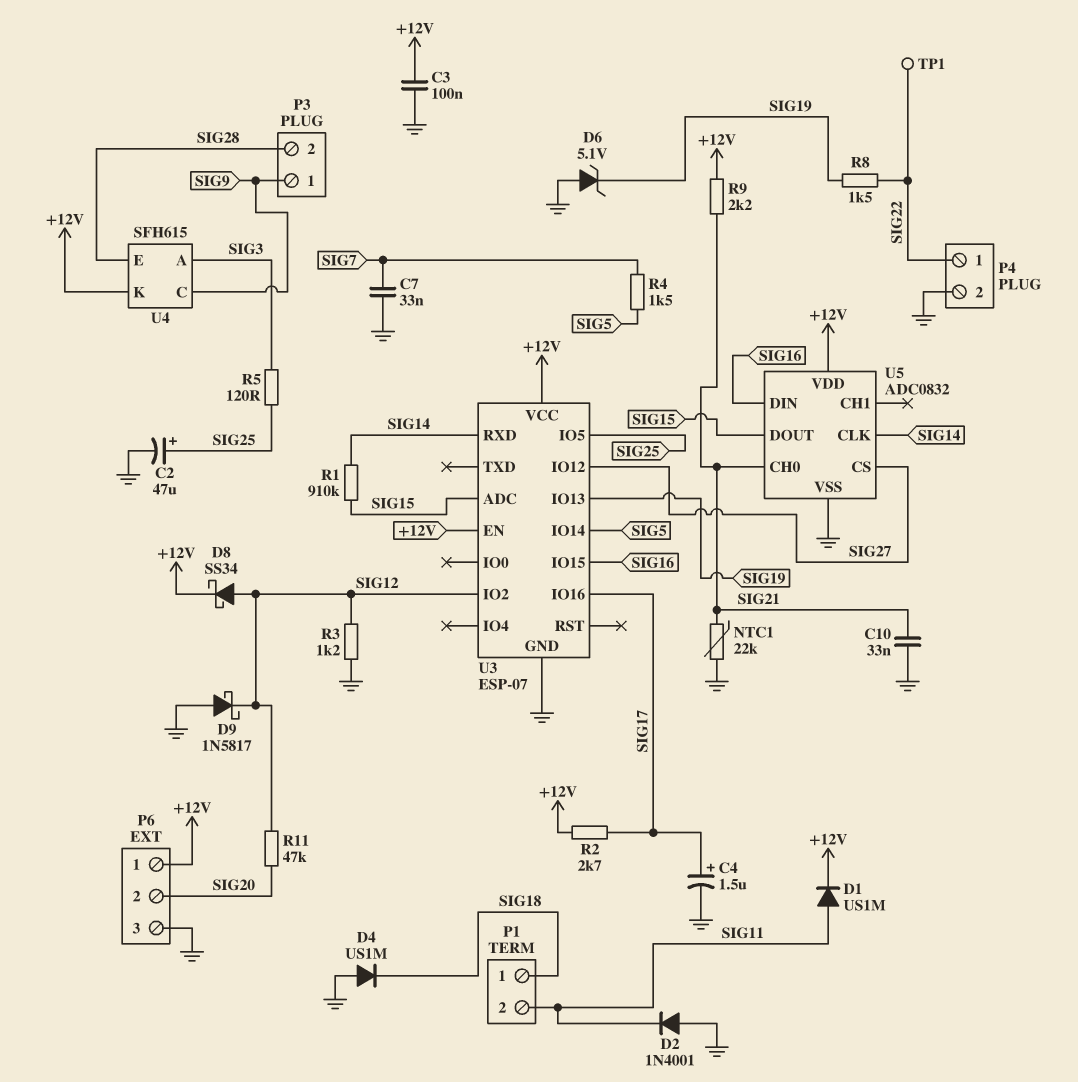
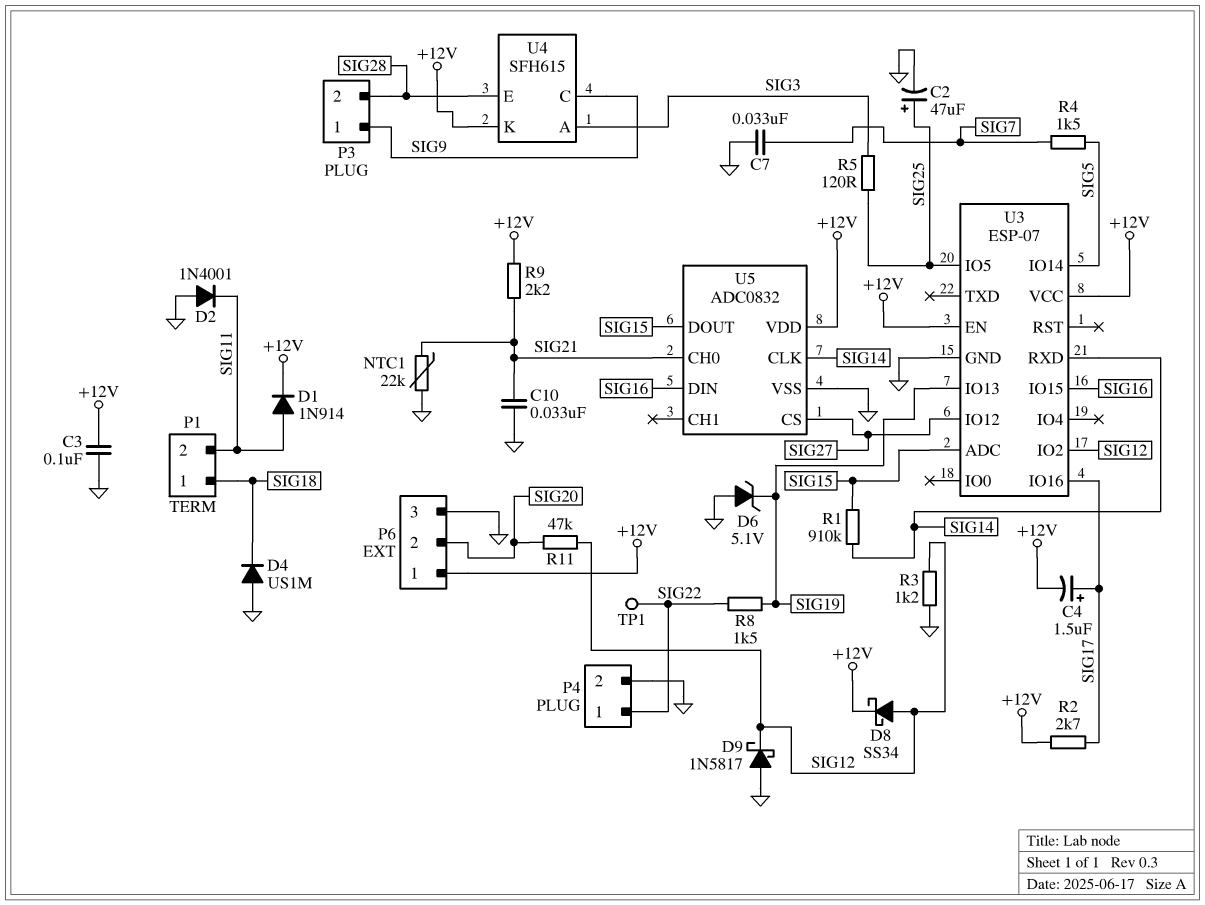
C4: 1.5uF (plus SIG17, minus GND) -> 1.5uF (plus SIG17, minus +12V)
D1: diode US1M (A SIG11, K +12V) -> diode 1N914 (A SIG11, K +12V)

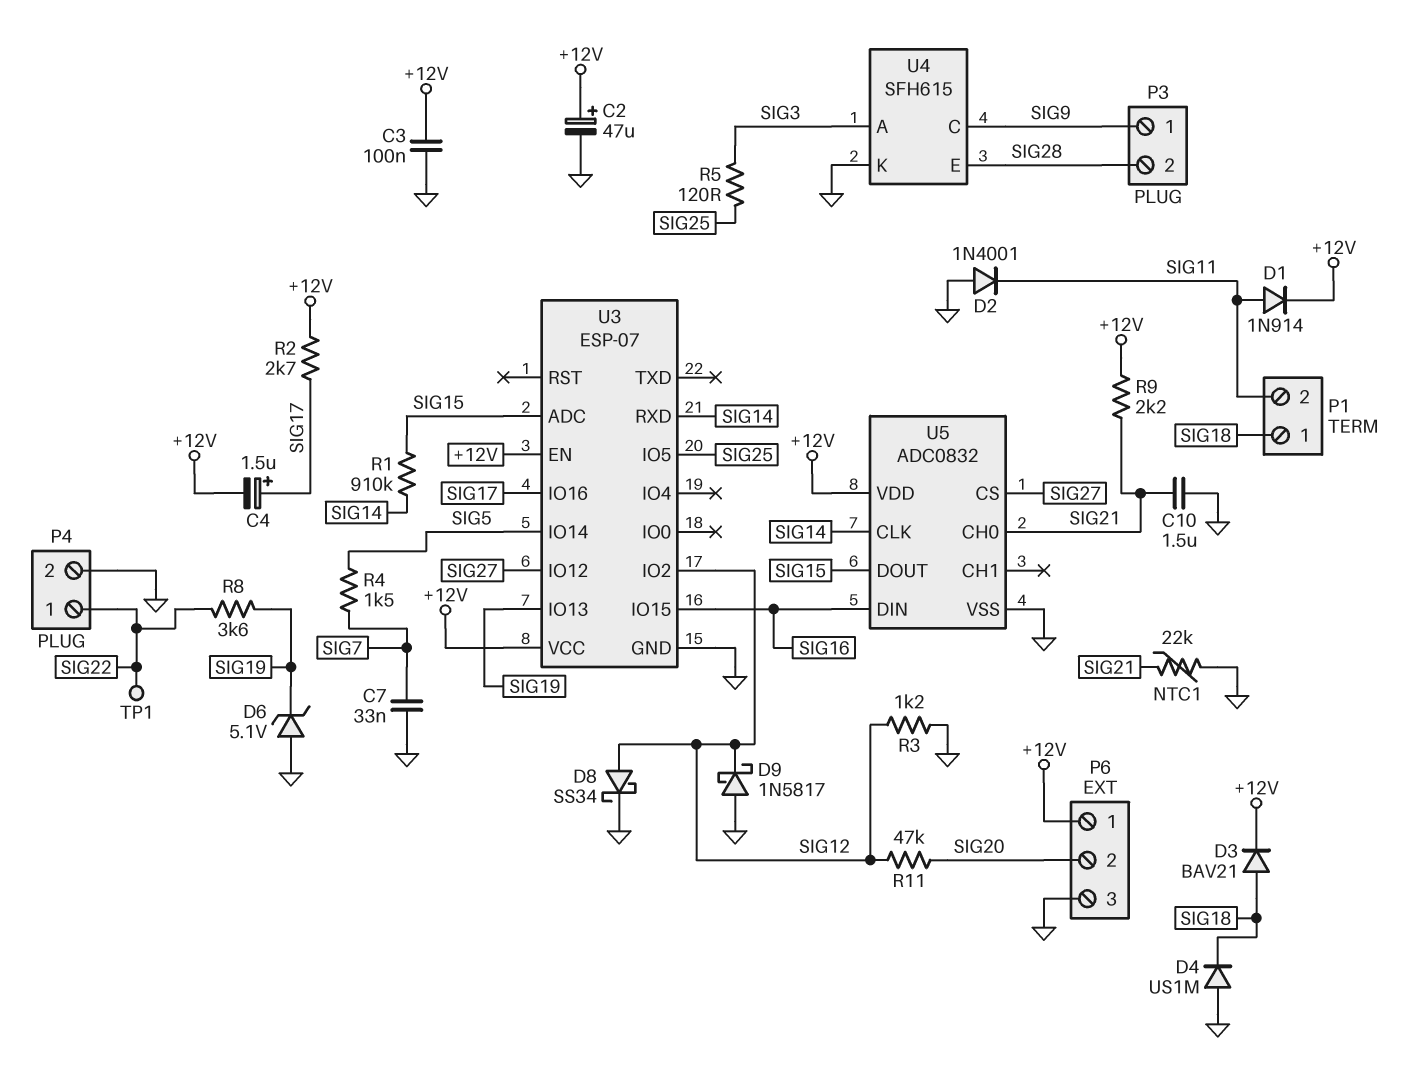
C2: 47uF (plus SIG25, minus GND) -> 47uF (plus +12V, minus GND)
C10: 33nF (GND, SIG21) -> 1.5uF (GND, SIG21)
D3: none -> diode BAV21 (A SIG18, K +12V)
D8: schottky SS34 (A SIG12, K +12V) -> schottky SS34 (A SIG12, K GND)
R8: 1.5k (SIG19, SIG22) -> 3.6k (SIG19, SIG22)
U4 pin K: +12V -> GND

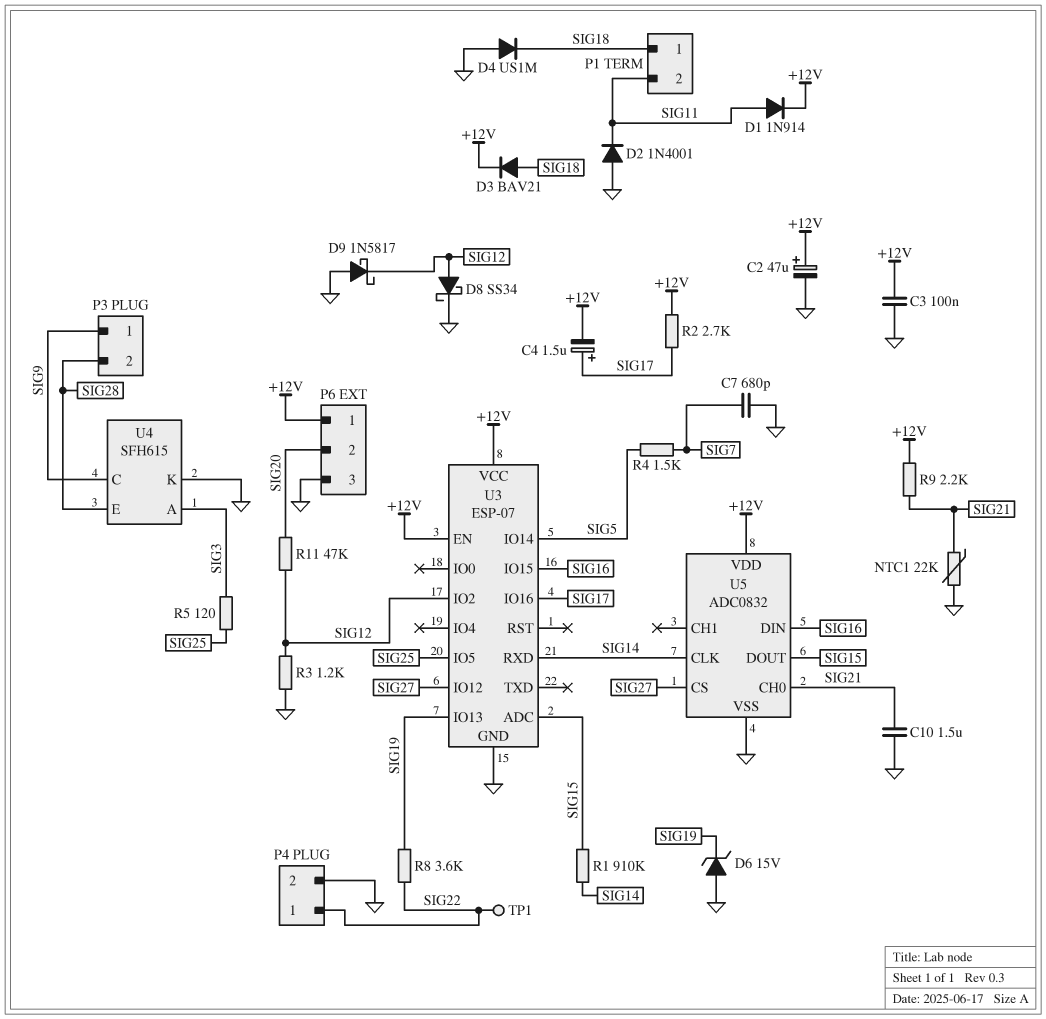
C7: 33nF (GND, SIG7) -> 680pF (GND, SIG7)
D6: zener 5.1V (A GND, K SIG19) -> zener 15V (A GND, K SIG19)

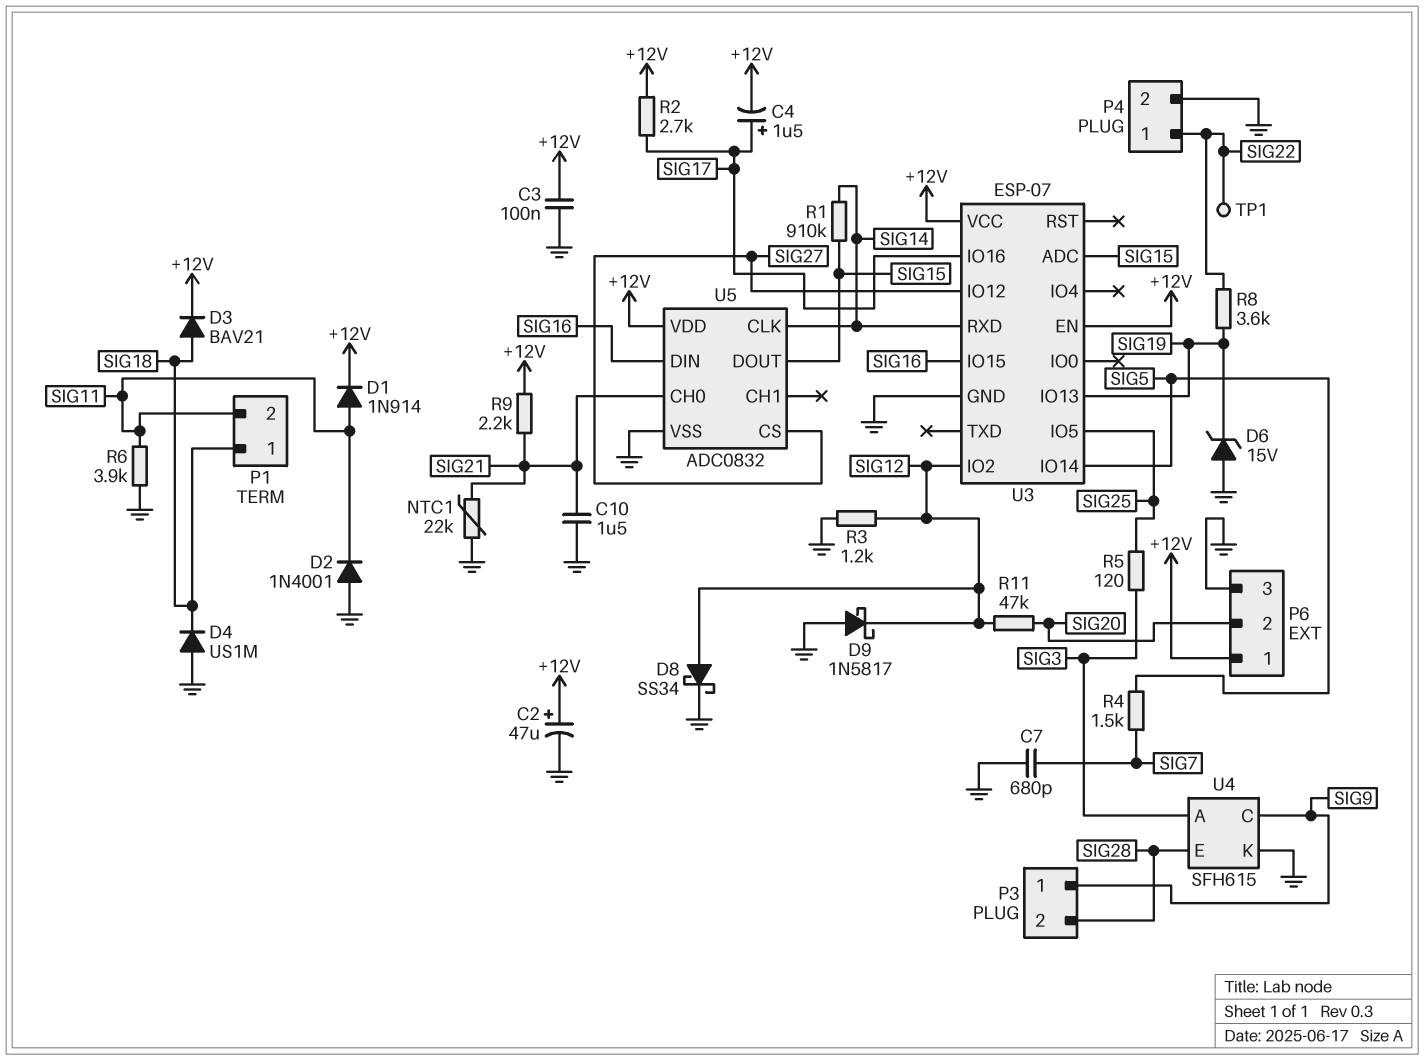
R6: none -> 3.9k (GND, SIG11)

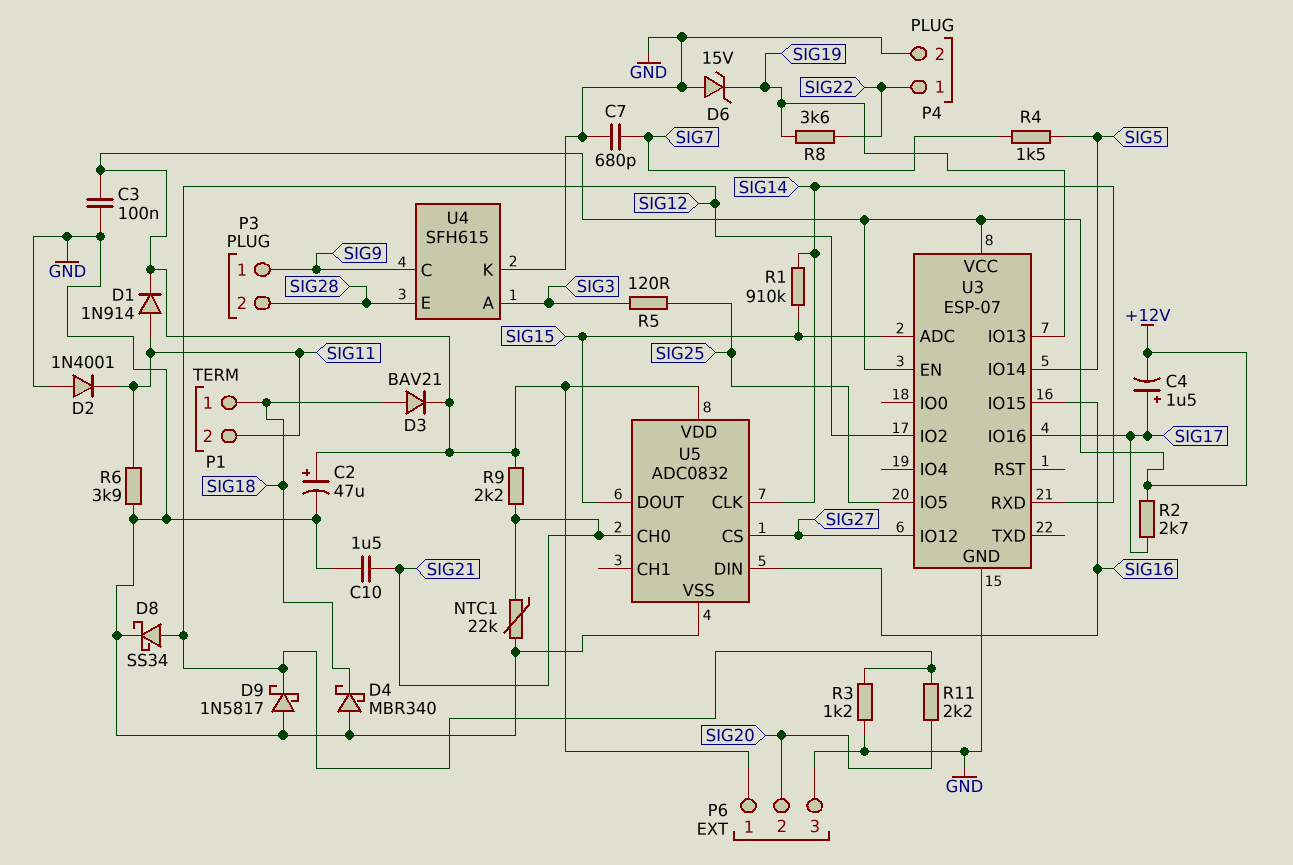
D4: diode US1M (A GND, K SIG18) -> schottky MBR340 (A GND, K SIG18)
R11: 47k (SIG12, SIG20) -> 2.2k (SIG12, SIG20)
TP1: test point (SIG22) -> none

